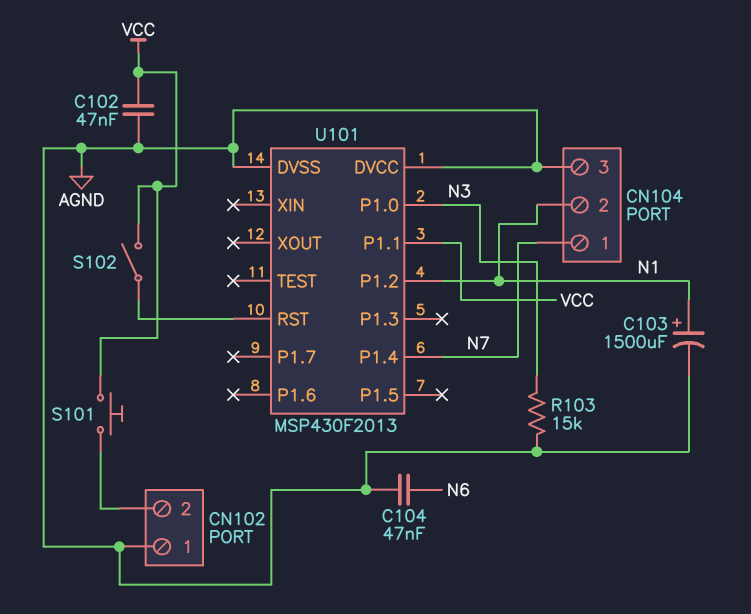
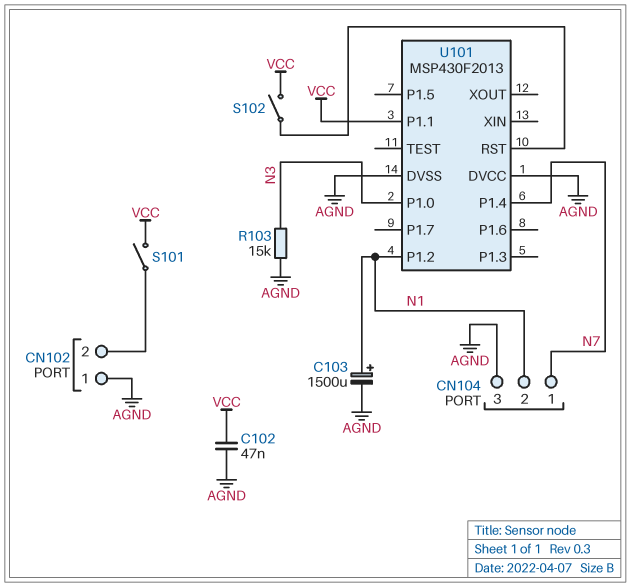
C104: 47nF (AGND, N6) -> none
S101: button (CN102/2, VCC) -> switch (CN102/2, VCC)

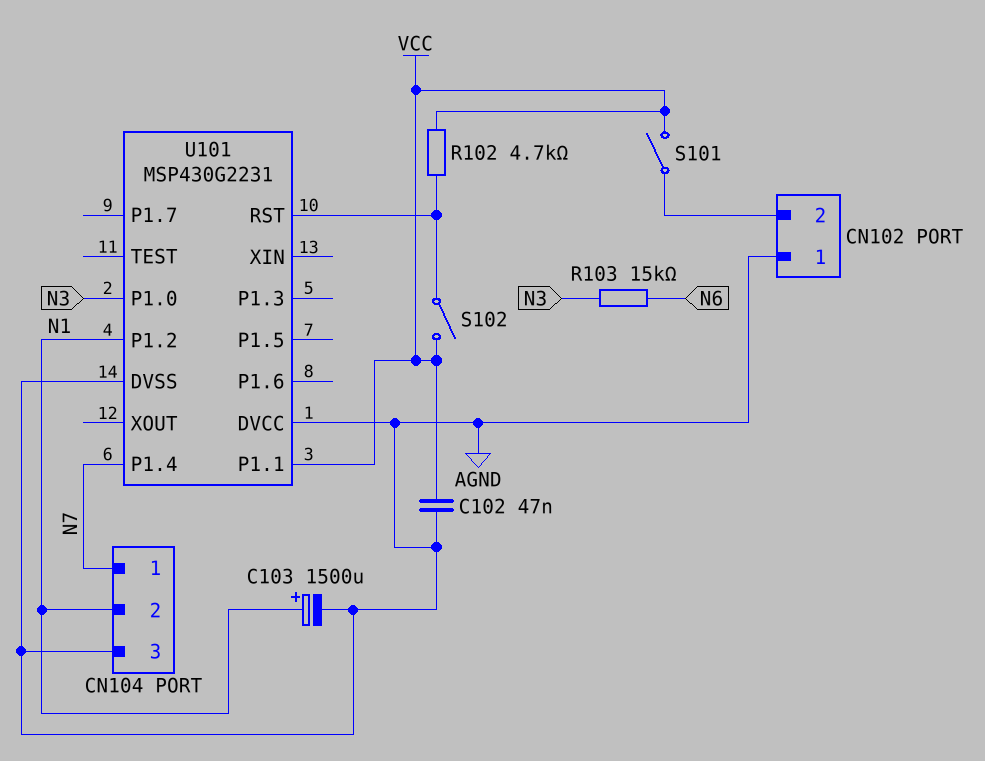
R102: none -> 4.7k (U101/RST, VCC)
R103: 15k (AGND, N3) -> 15k (N3, N6)
U101: MSP430F2013 -> MSP430G2231

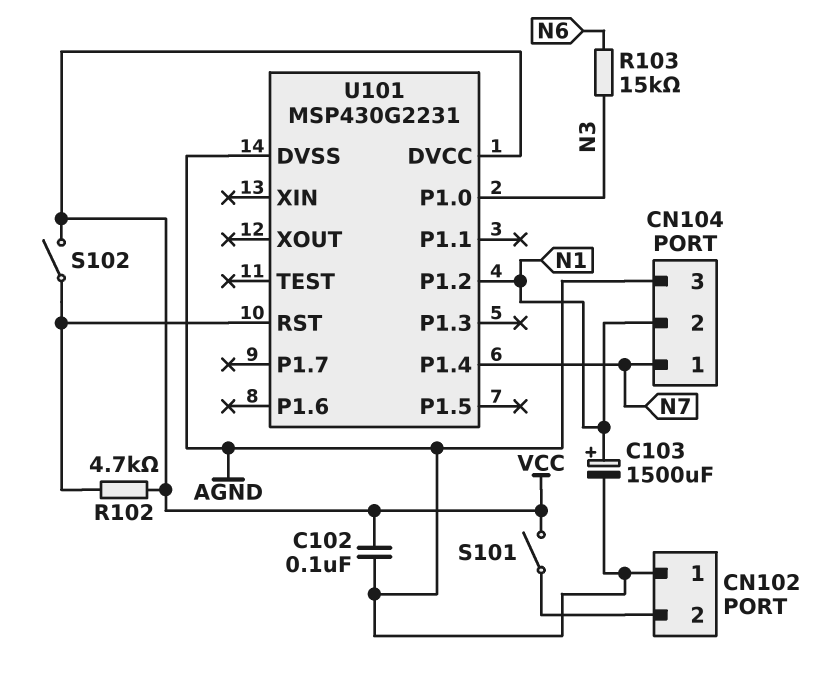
C102: 47nF (AGND, VCC) -> 100nF (AGND, VCC)
U101 pin DVCC: AGND -> VCC
U101 pin P1.1: VCC -> none

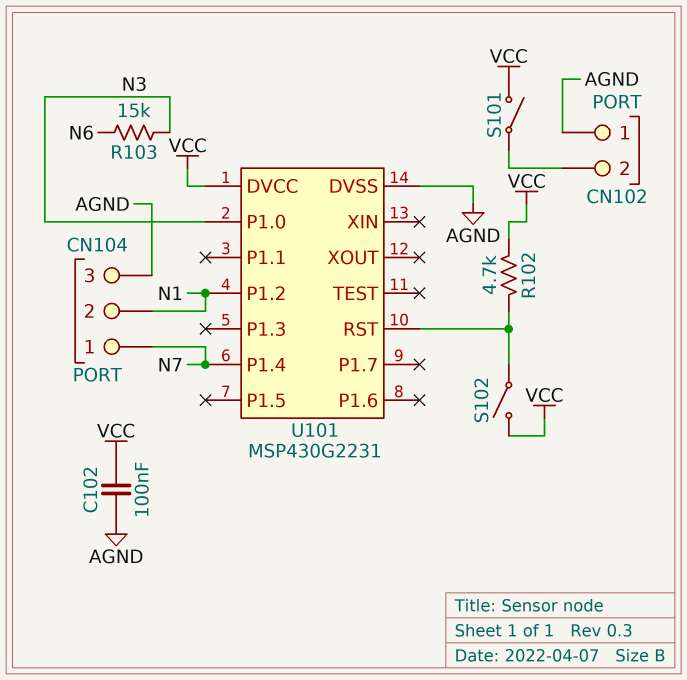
C103: 1500uF (plus N1, minus AGND) -> none

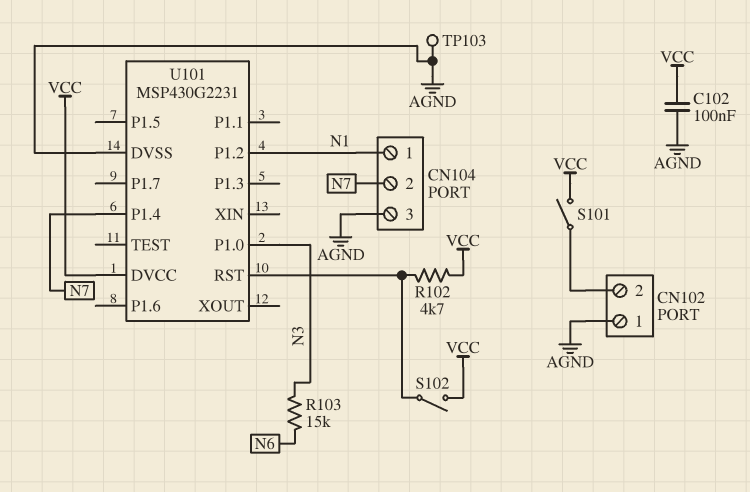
CN104 pin 1: N7 -> N1
CN104 pin 2: N1 -> N7
TP103: none -> test point (AGND)

